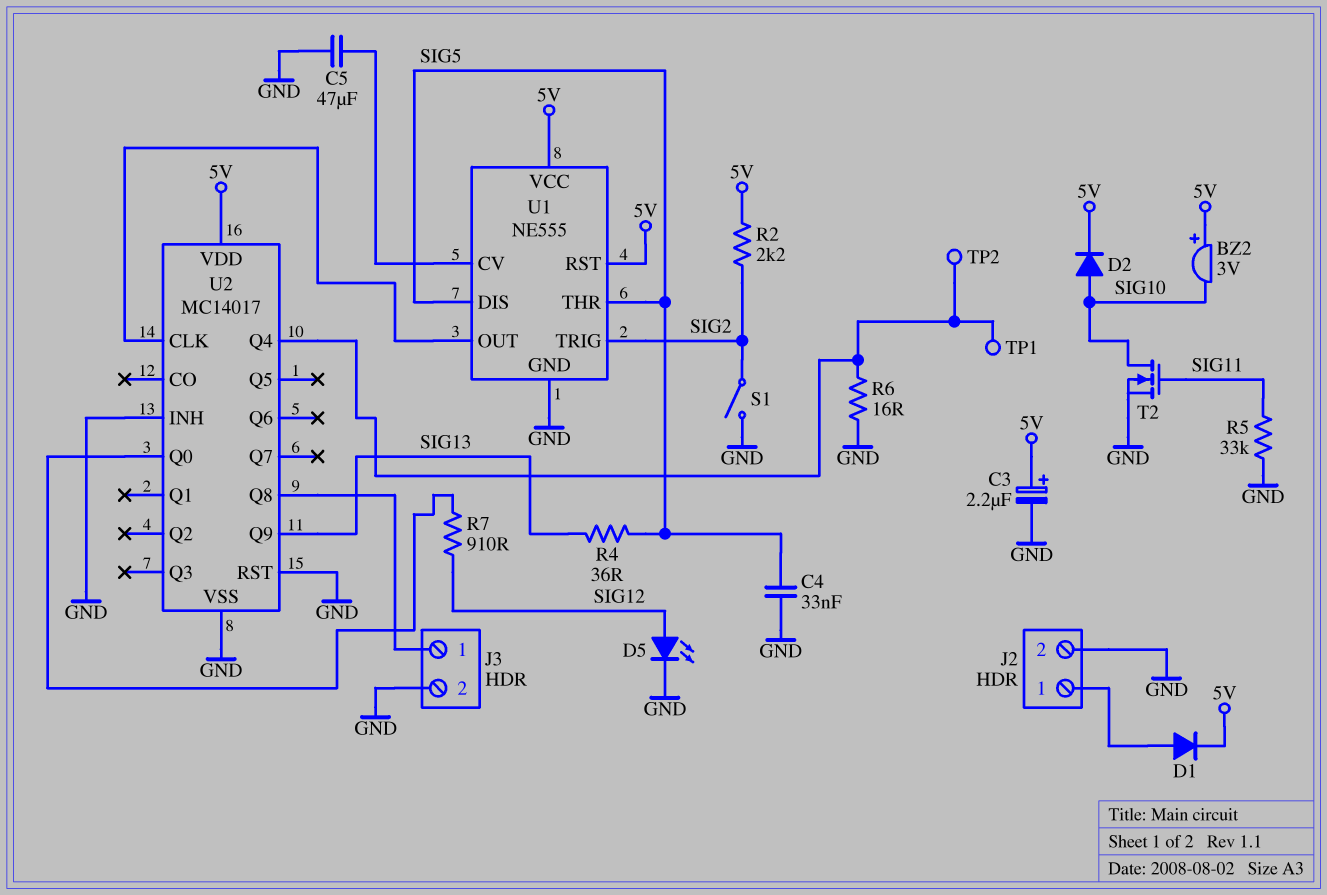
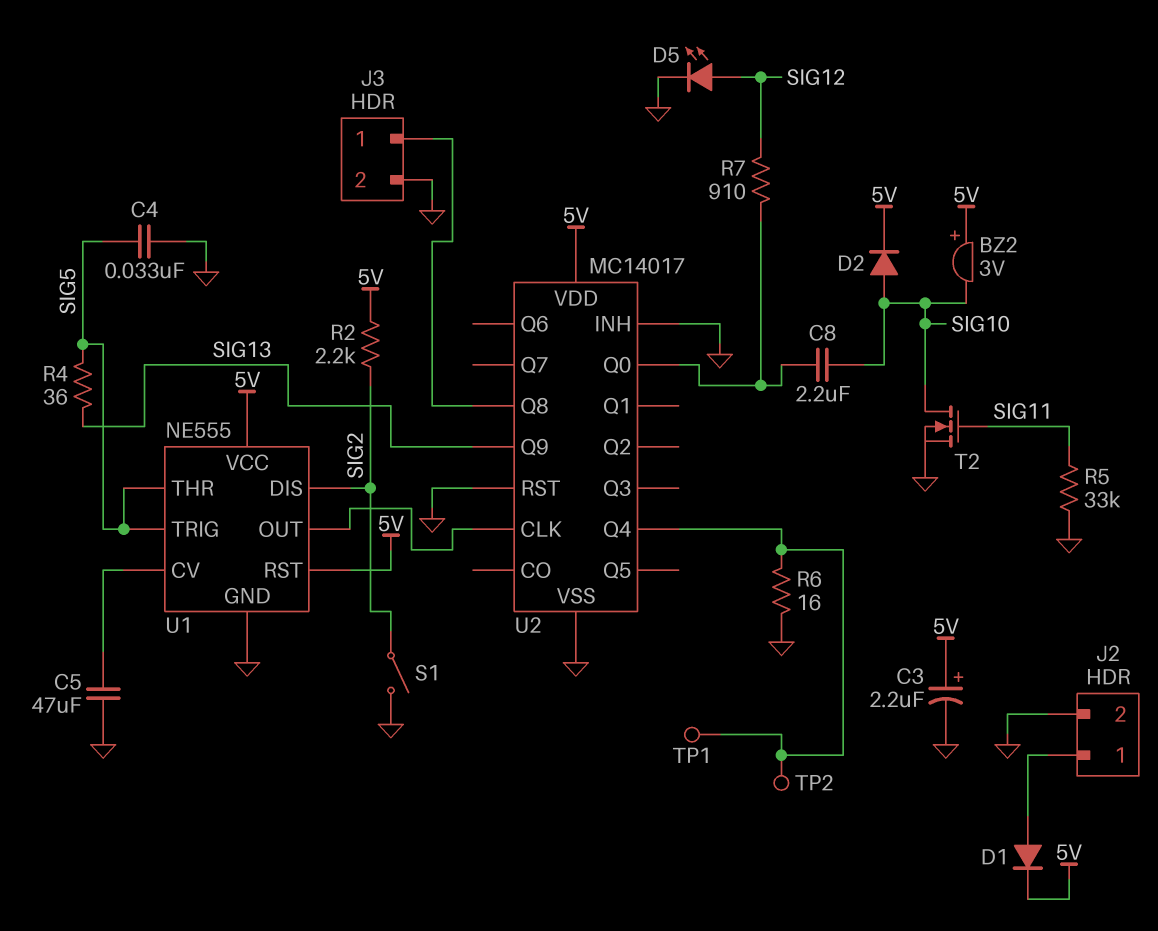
C8: none -> 2.2uF (SIG10, U2/Q0)
U1 pin DIS: SIG5 -> SIG2
U1 pin TRIG: SIG2 -> SIG5

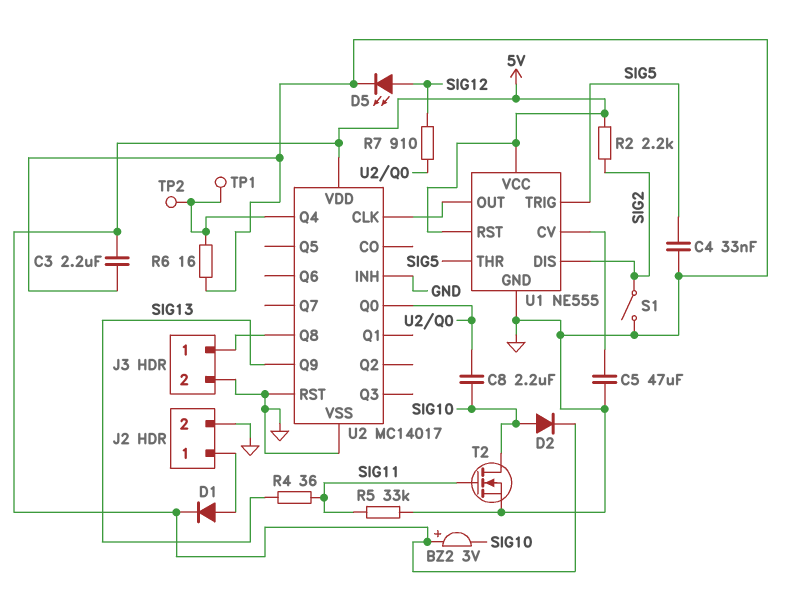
C3: 2.2uF (plus 5V, minus GND) -> 2.2uF (5V, GND)
R4: 36 (SIG5, SIG13) -> 36 (SIG11, SIG13)

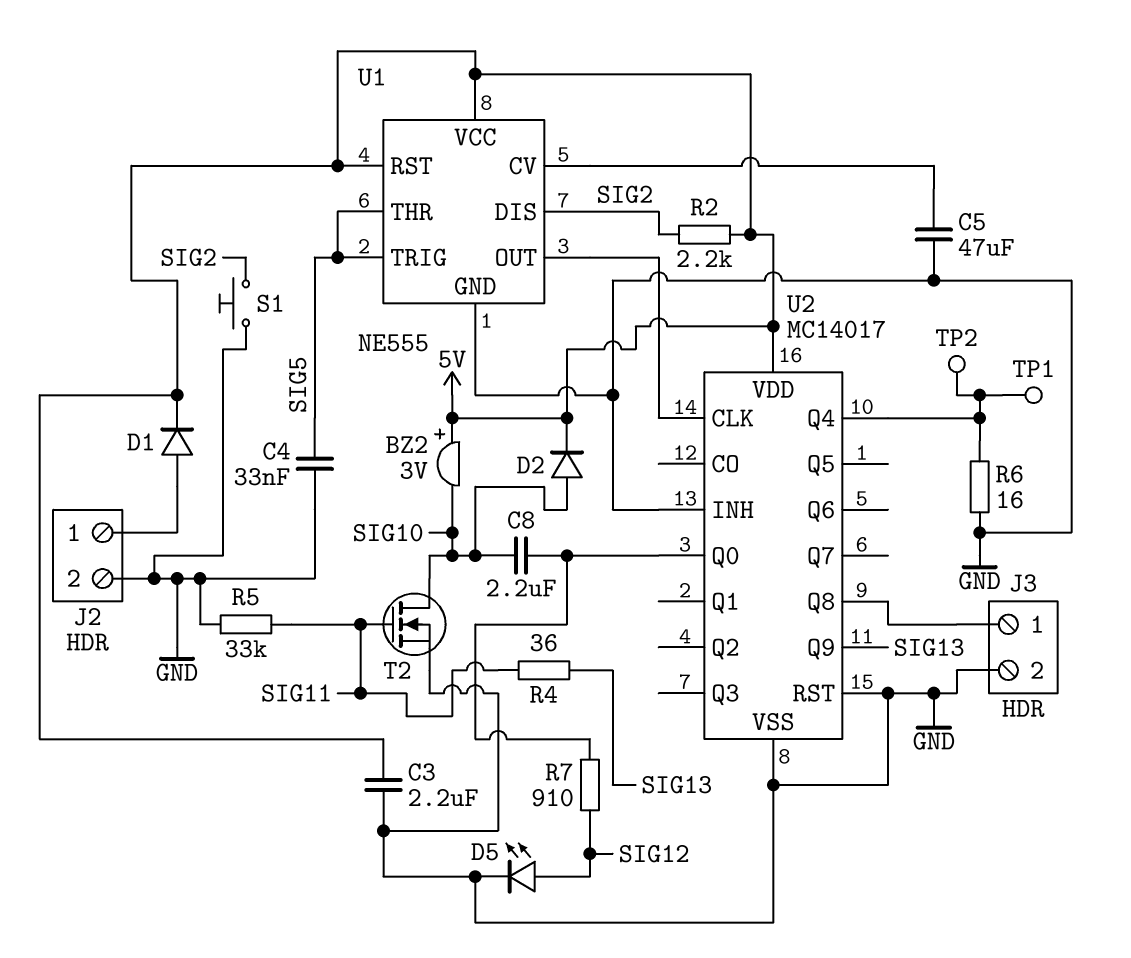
S1: switch (GND, SIG2) -> button (GND, SIG2)

